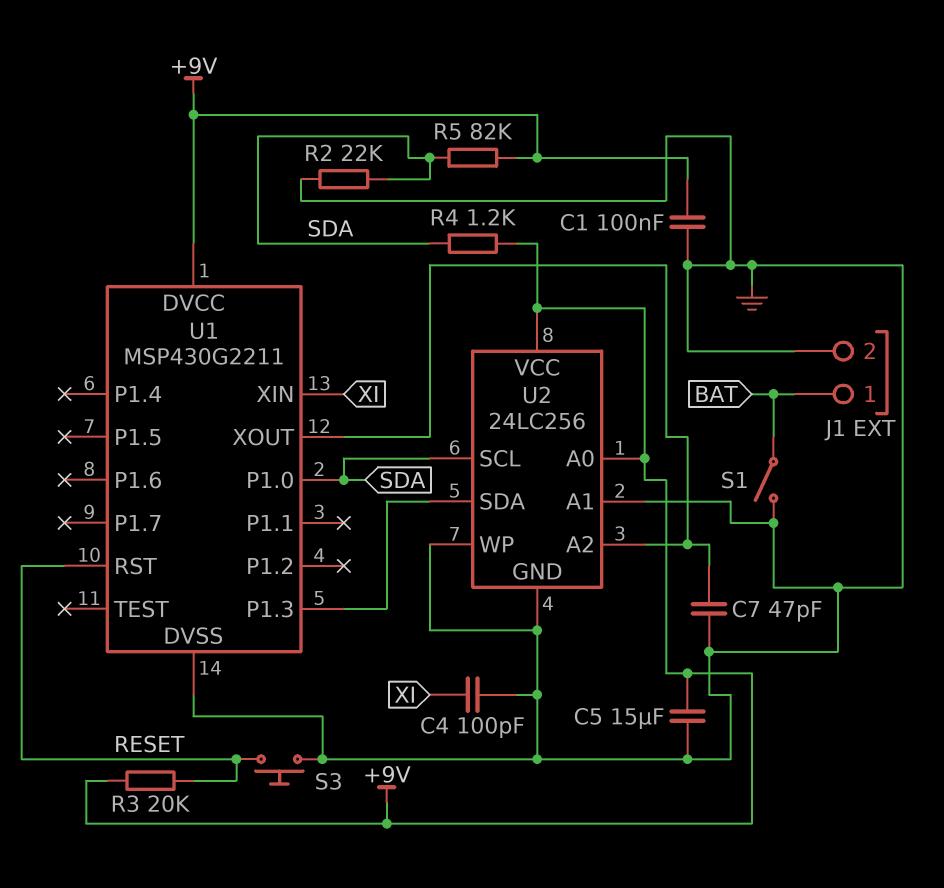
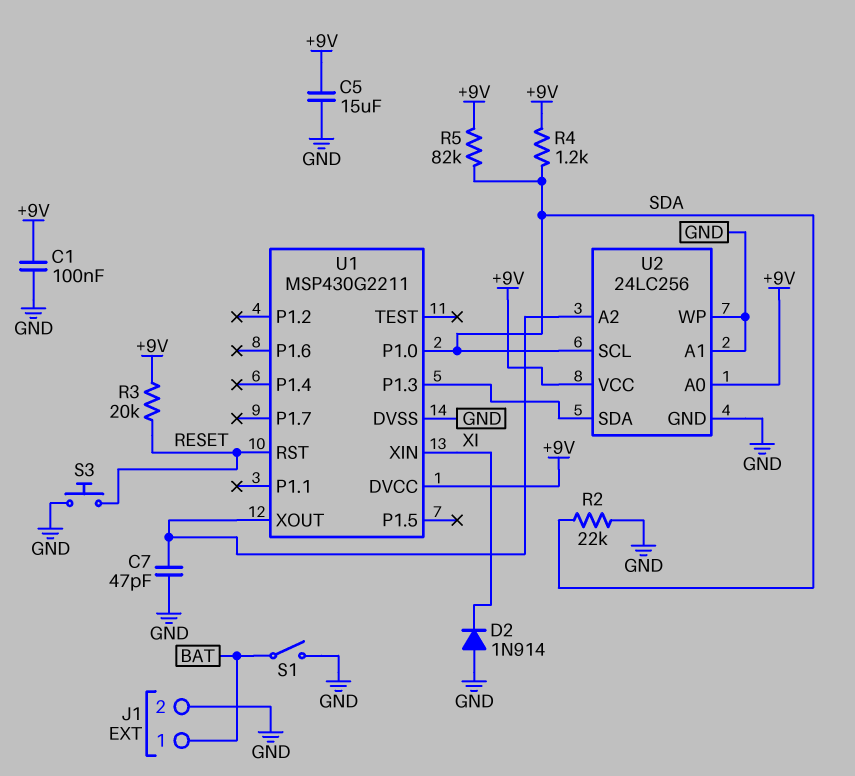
C4: 100pF (GND, XI) -> none
D2: none -> diode 1N914 (A GND, K XI)

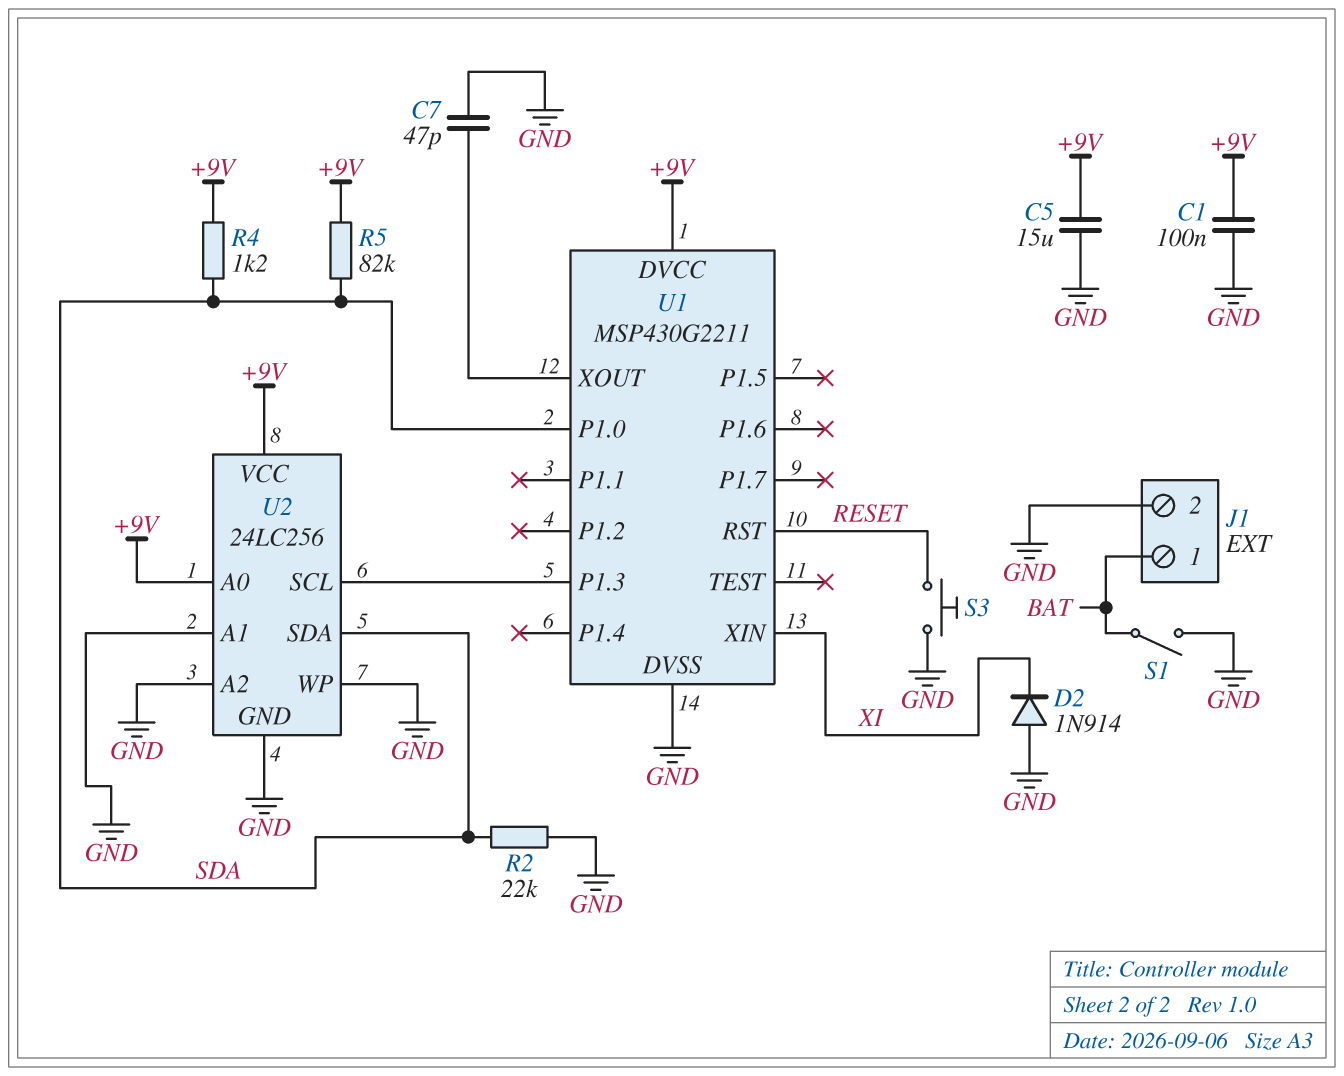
R3: 20k (+9V, RESET) -> none
U2 pin A2: U1/XOUT -> GND
U2 pin SCL: SDA -> U1/P1.3
U2 pin SDA: U1/P1.3 -> SDA

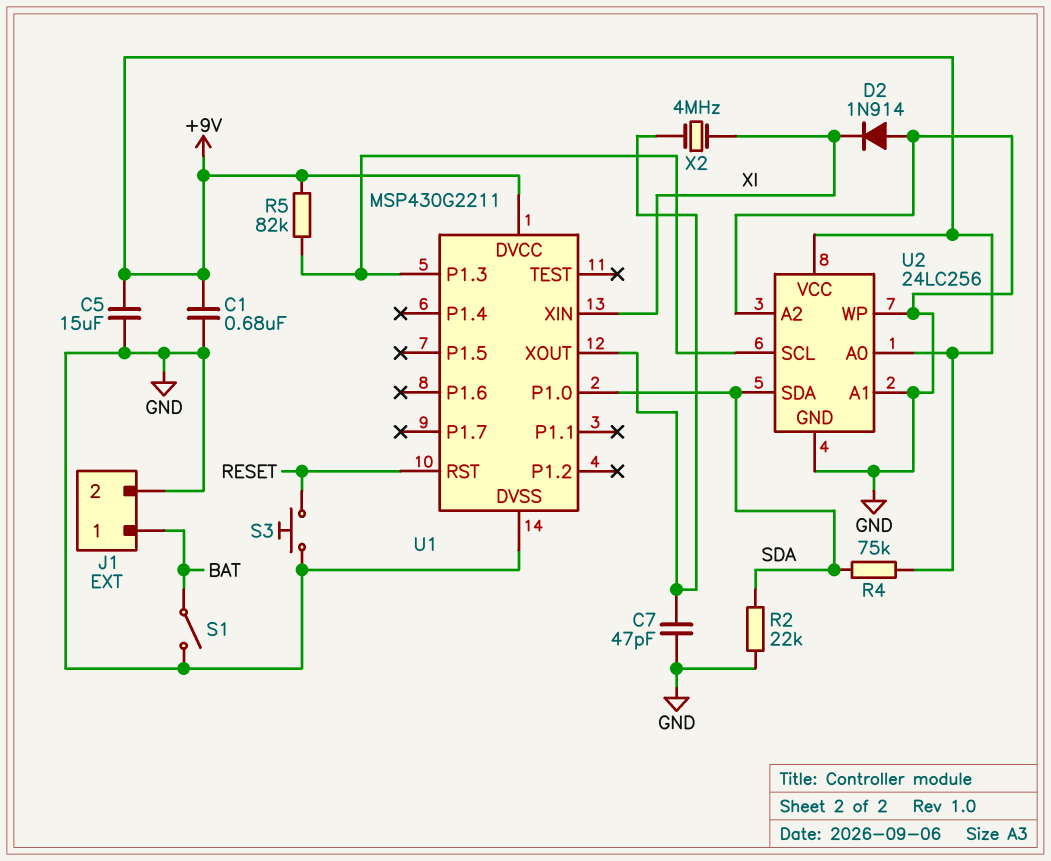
C1: 100nF (+9V, GND) -> 680nF (+9V, GND)
R4: 1.2k (+9V, SDA) -> 75k (+9V, SDA)
R5: 82k (+9V, SDA) -> 82k (+9V, U1/P1.3)
X2: none -> 4MHz (U1/XOUT, XI)

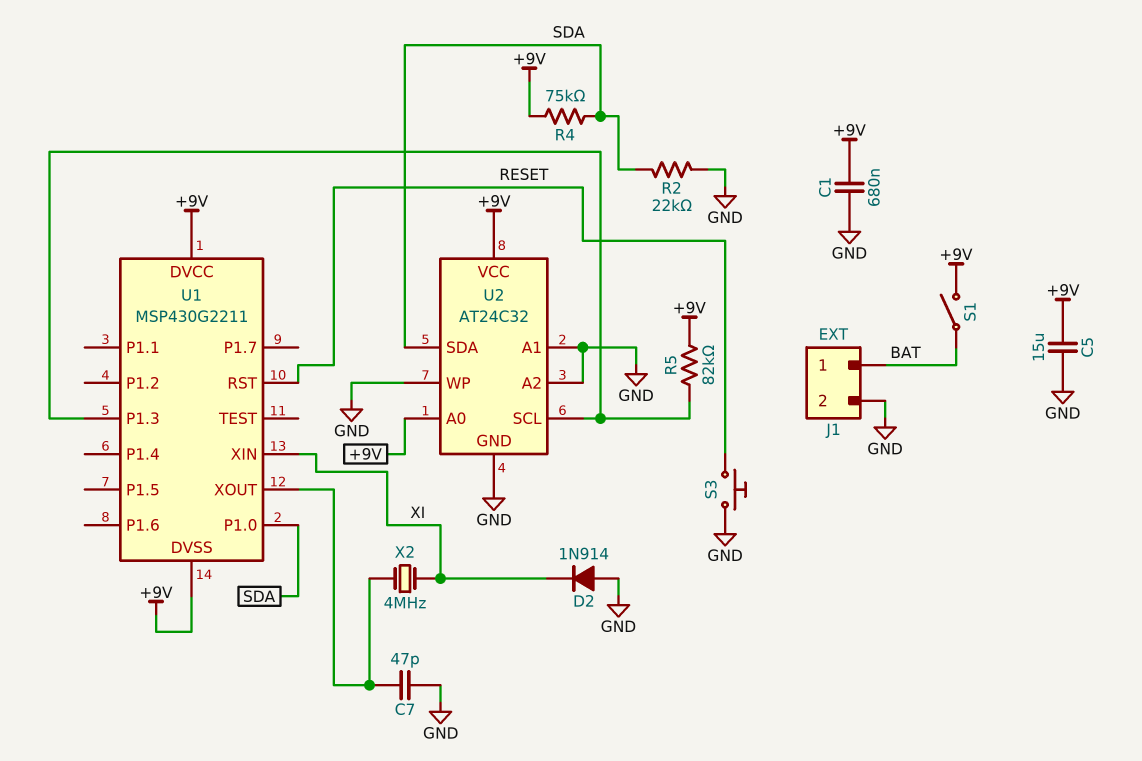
S1: switch (BAT, GND) -> switch (+9V, BAT)
U1 pin DVSS: GND -> +9V
U2: 24LC256 -> AT24C32

